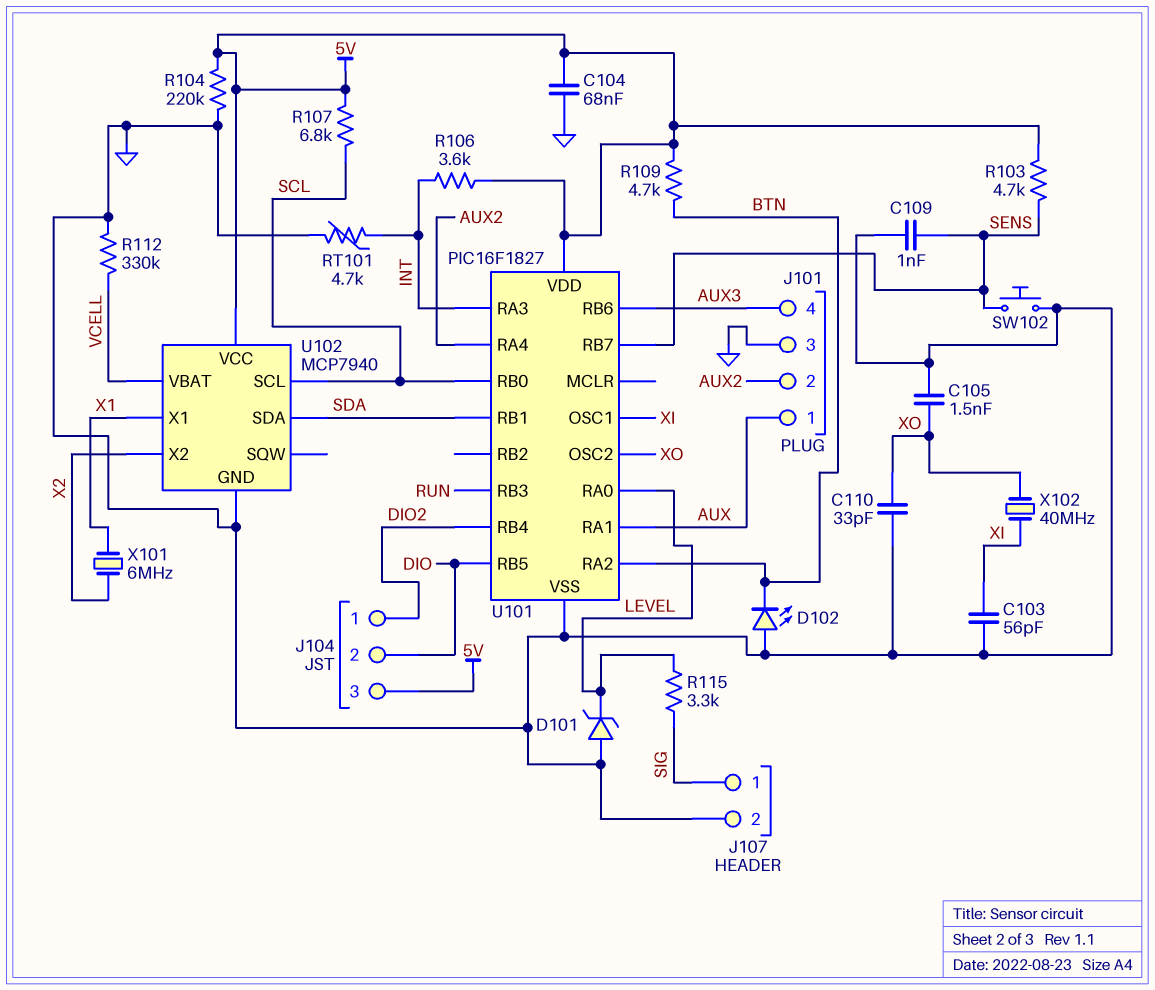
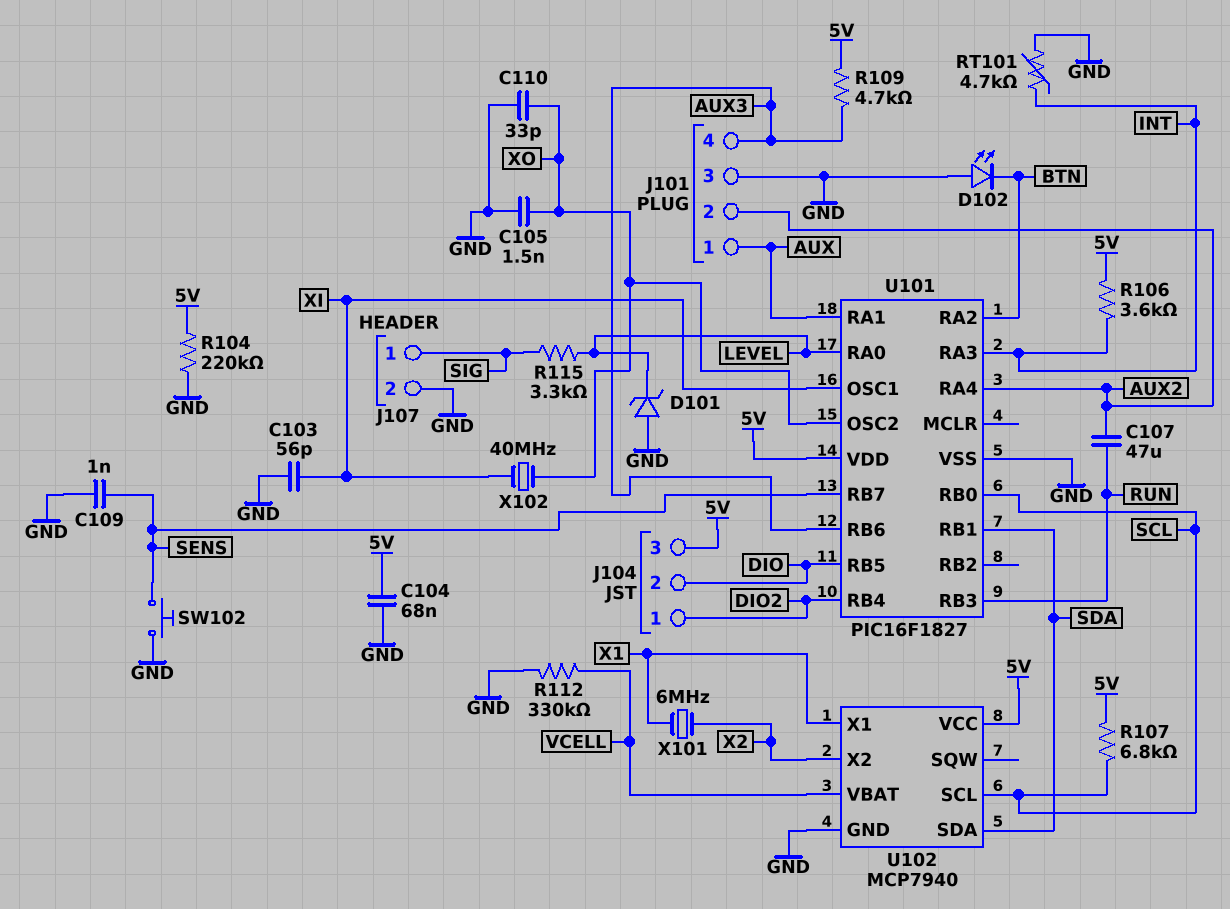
C107: none -> 47uF (AUX2, RUN)
R103: 4.7k (5V, SENS) -> none
R109: 4.7k (5V, BTN) -> 4.7k (5V, AUX3)

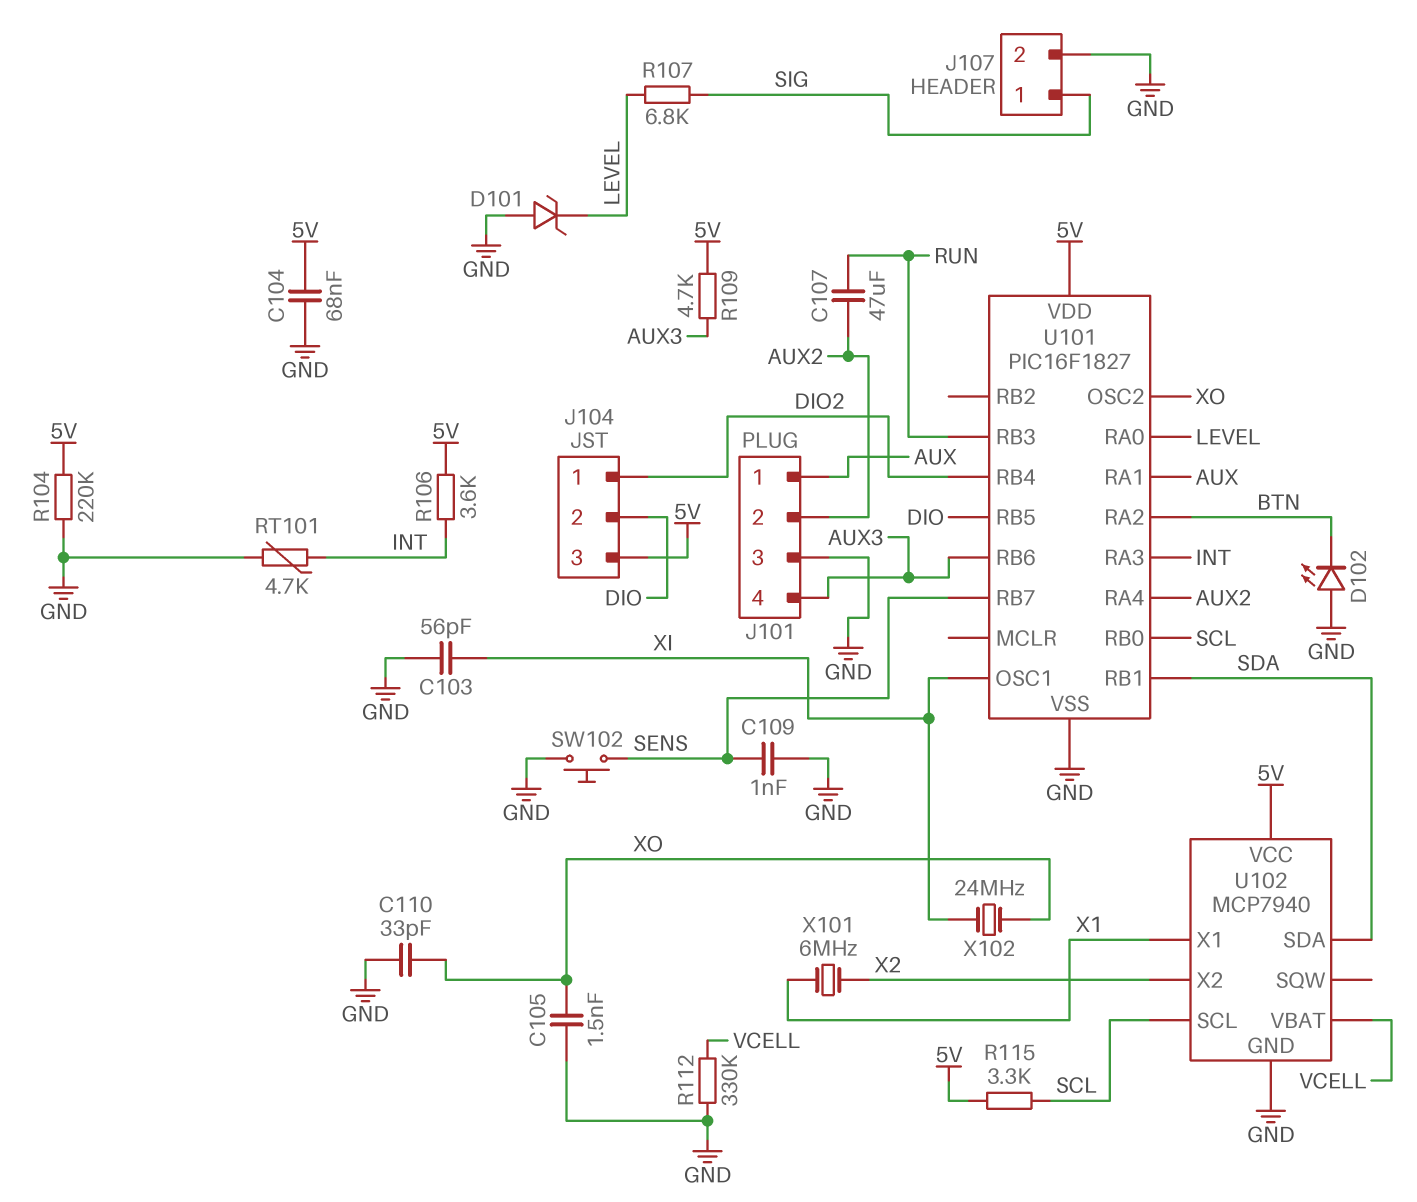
R107: 6.8k (5V, SCL) -> 6.8k (LEVEL, SIG)
R115: 3.3k (LEVEL, SIG) -> 3.3k (5V, SCL)
X102: 40MHz (XI, XO) -> 24MHz (XI, XO)

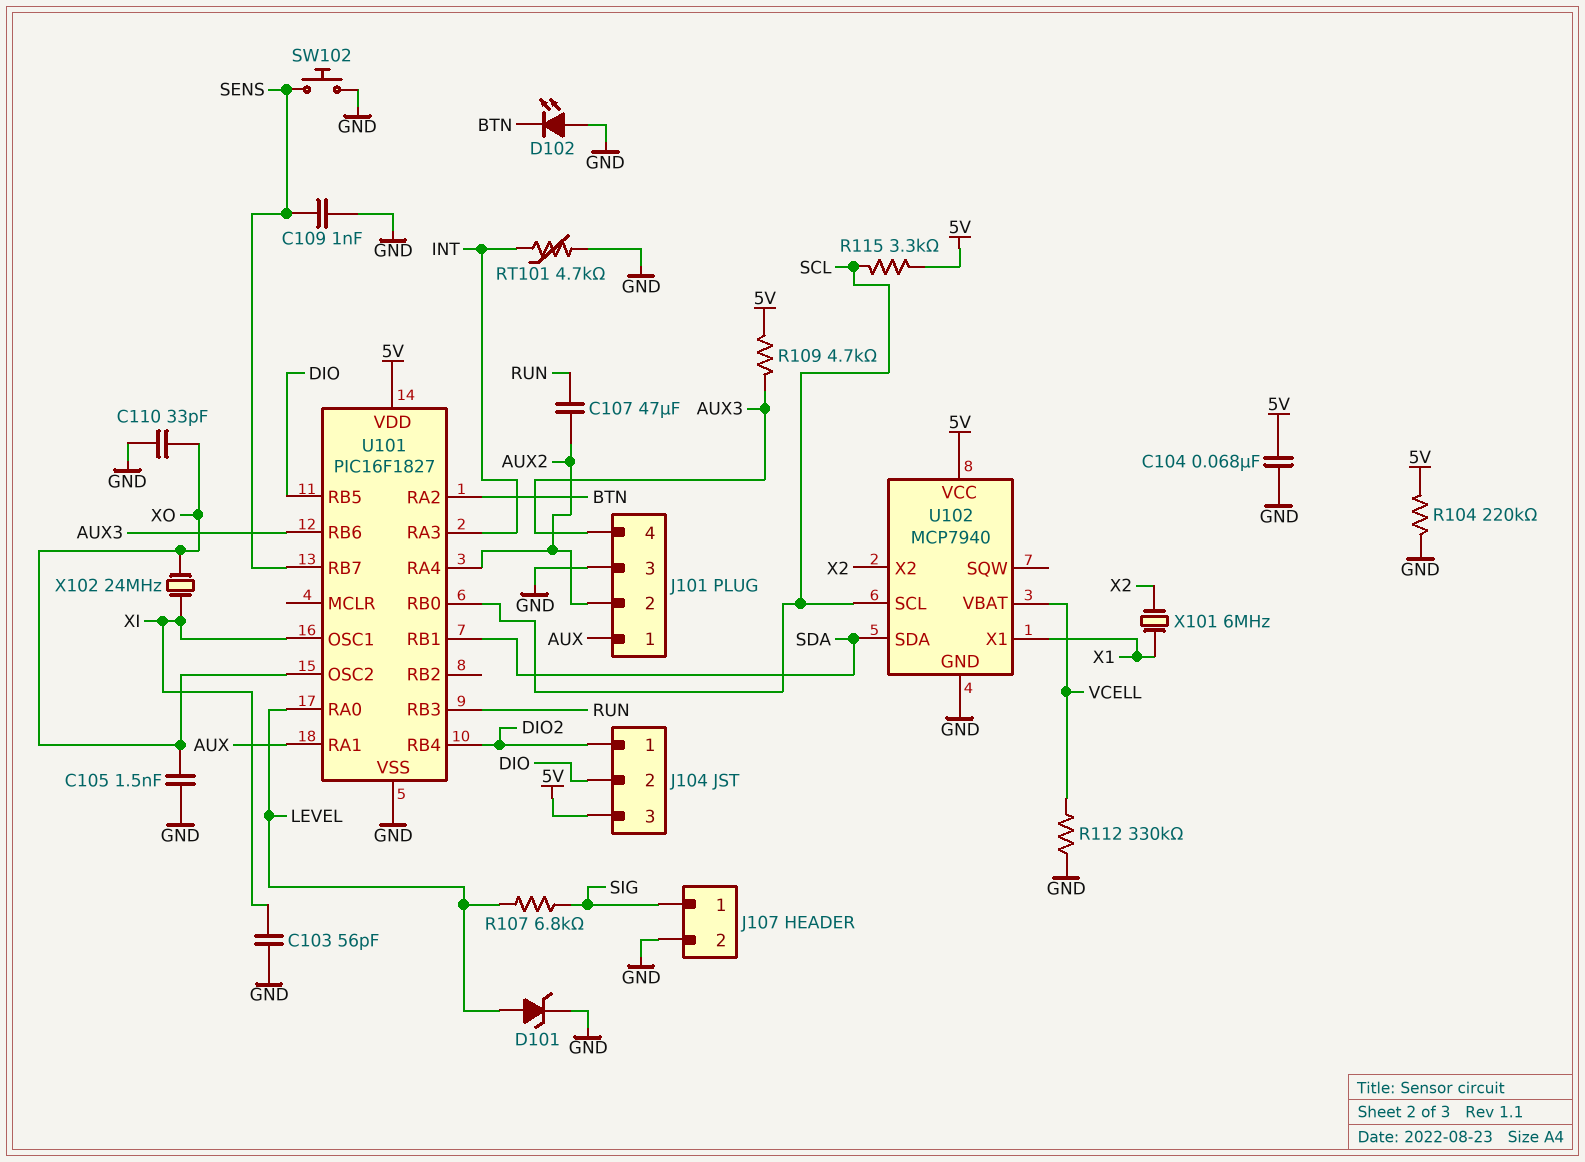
D101: zener (A GND, K LEVEL) -> zener (A LEVEL, K GND)
R106: 3.6k (5V, INT) -> none

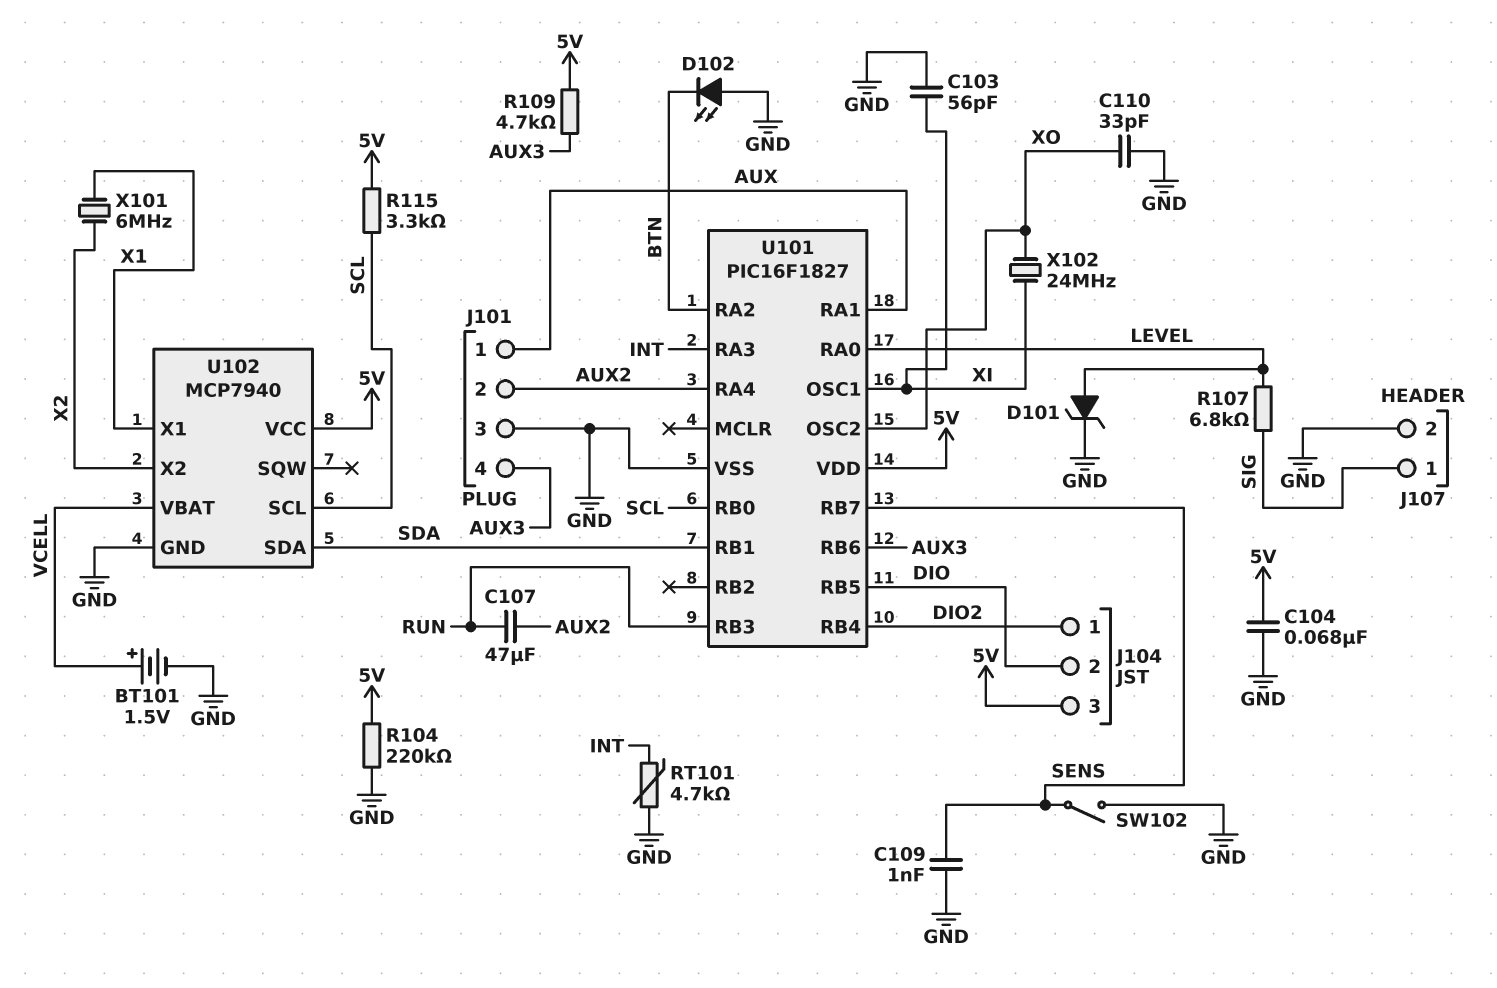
BT101: none -> 1.5V (plus VCELL, minus GND)
C105: 1.5nF (GND, XO) -> none
R112: 330k (GND, VCELL) -> none
SW102: button (GND, SENS) -> switch (GND, SENS)

